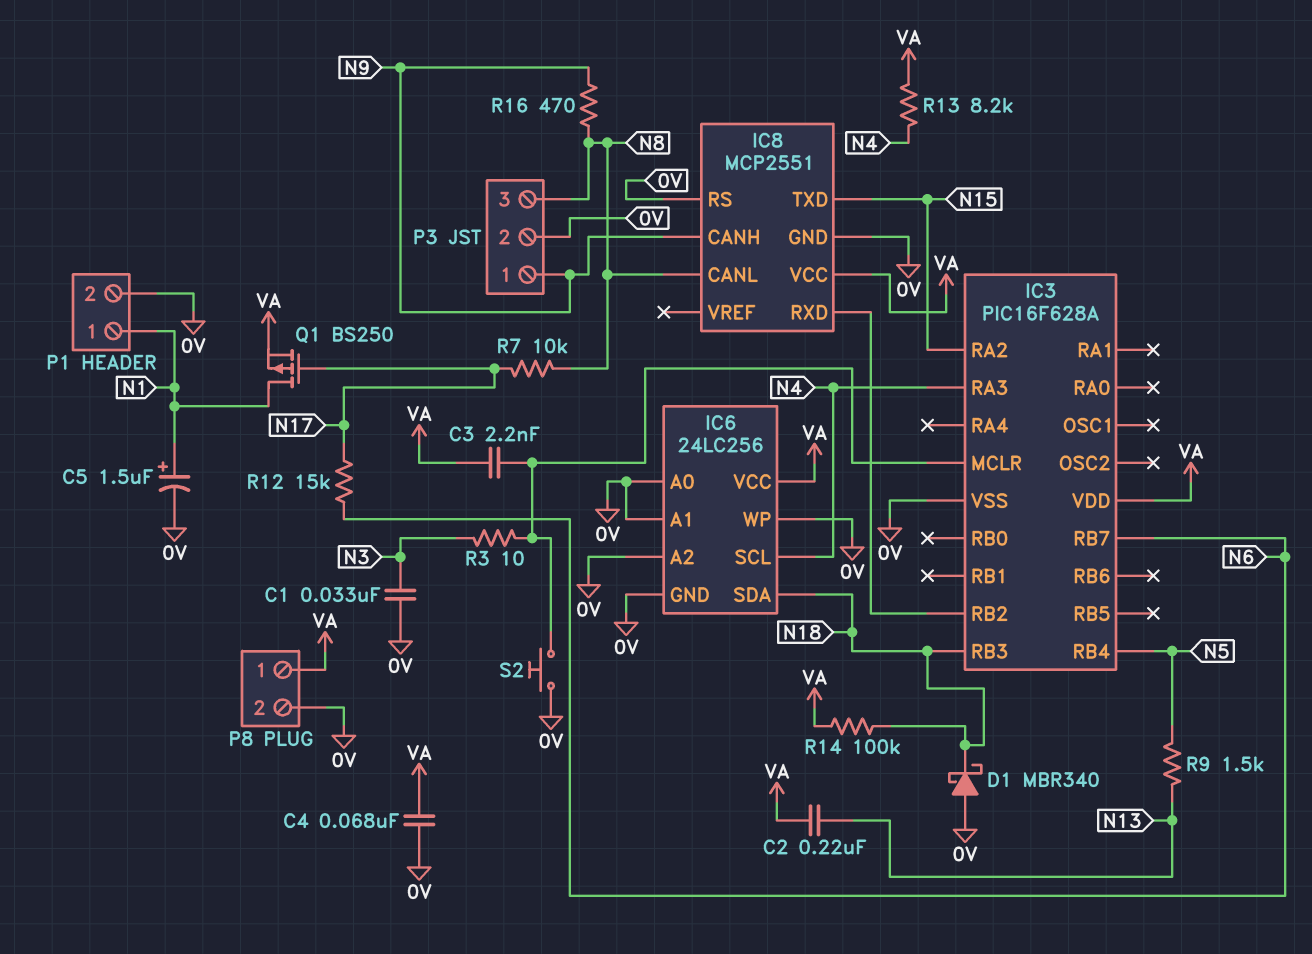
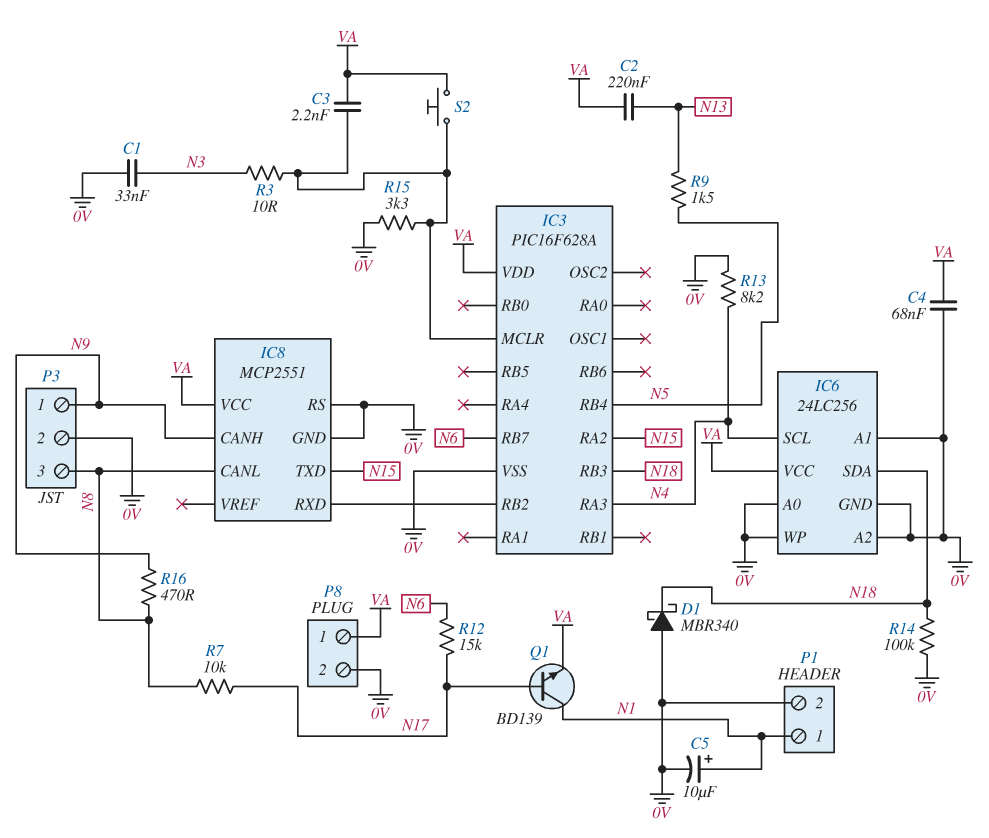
C5: 1.5uF (plus N1, minus 0V) -> 10uF (plus N1, minus 0V)
Q1: PMOS BS250 (G N17, D N1, S VA) -> NPN BD139 (B N17, C N1, E VA)
R13: 8.2k (N4, VA) -> 8.2k (0V, N4)
R14: 100k (N18, VA) -> 100k (0V, N18)
R15: none -> 3.3k (0V, IC3/MCLR)
S2: button (0V, IC3/MCLR) -> button (IC3/MCLR, VA)

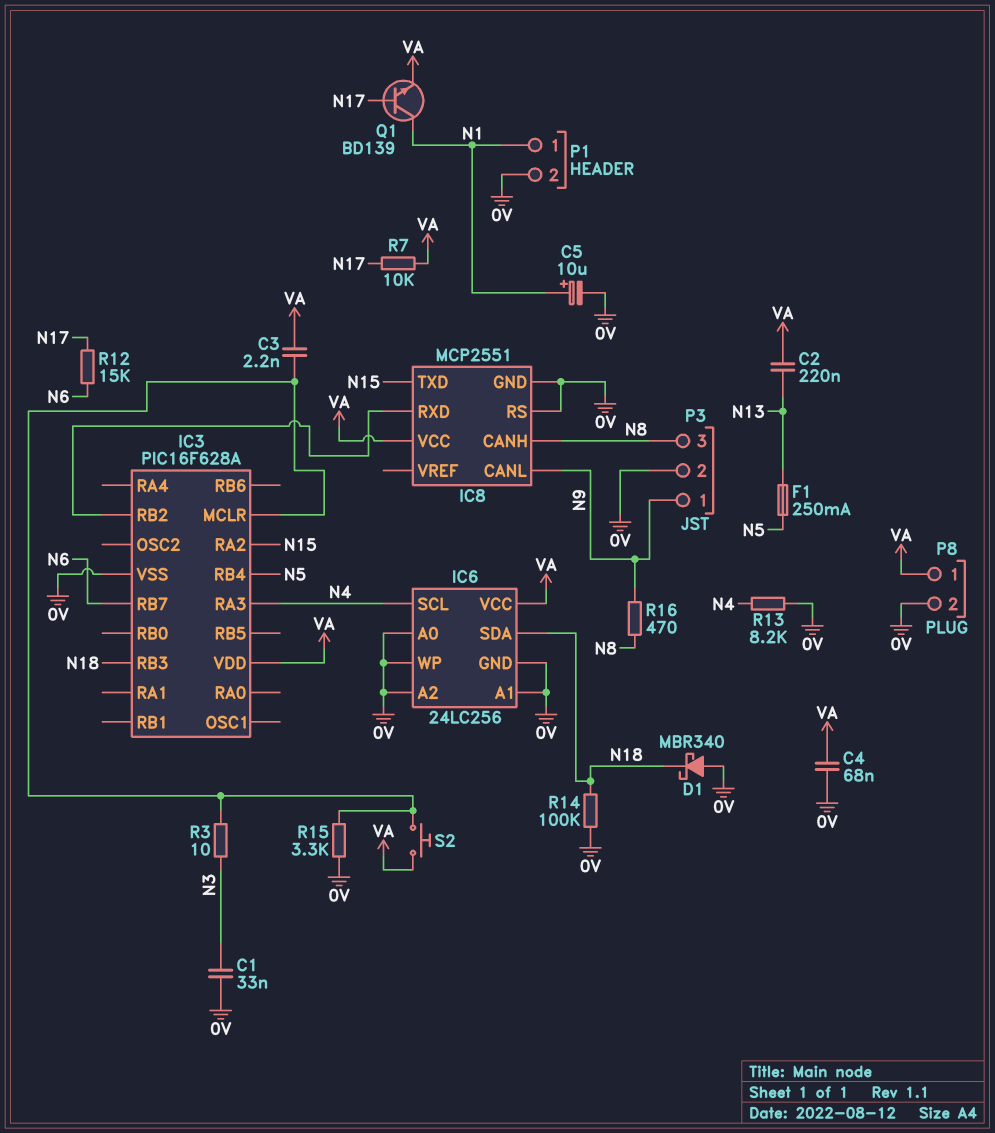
F1: none -> 250mA (N5, N13)
IC8 pin CANH: N9 -> N8
IC8 pin CANL: N8 -> N9
R7: 10k (N8, N17) -> 10k (N17, VA)
R9: 1.5k (N5, N13) -> none

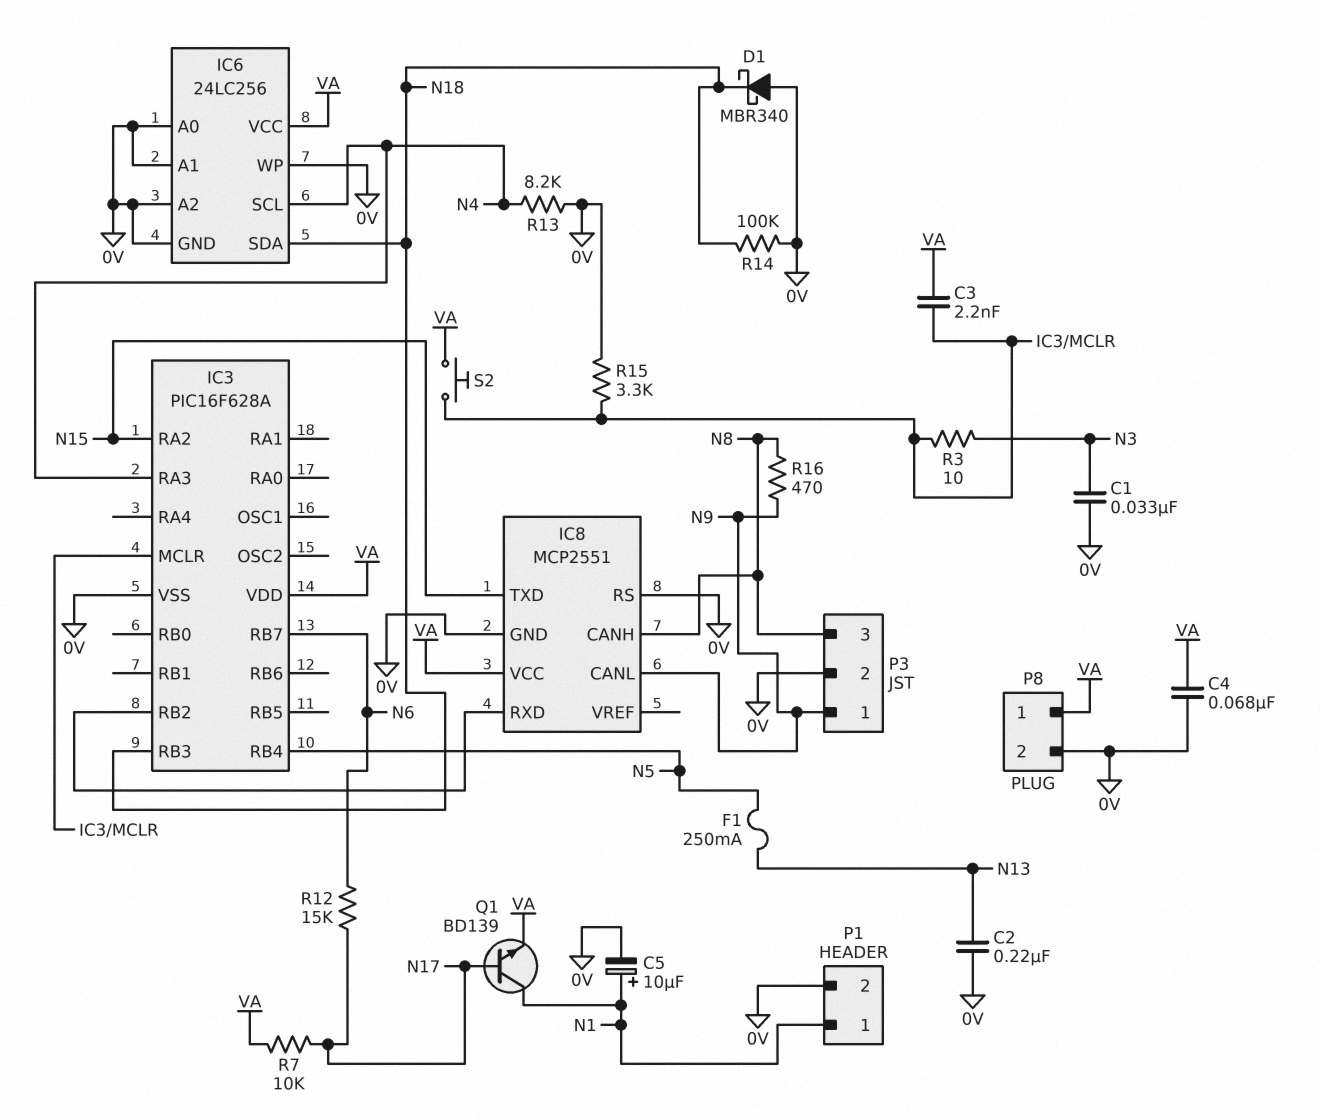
C2: 220nF (N13, VA) -> 220nF (0V, N13)

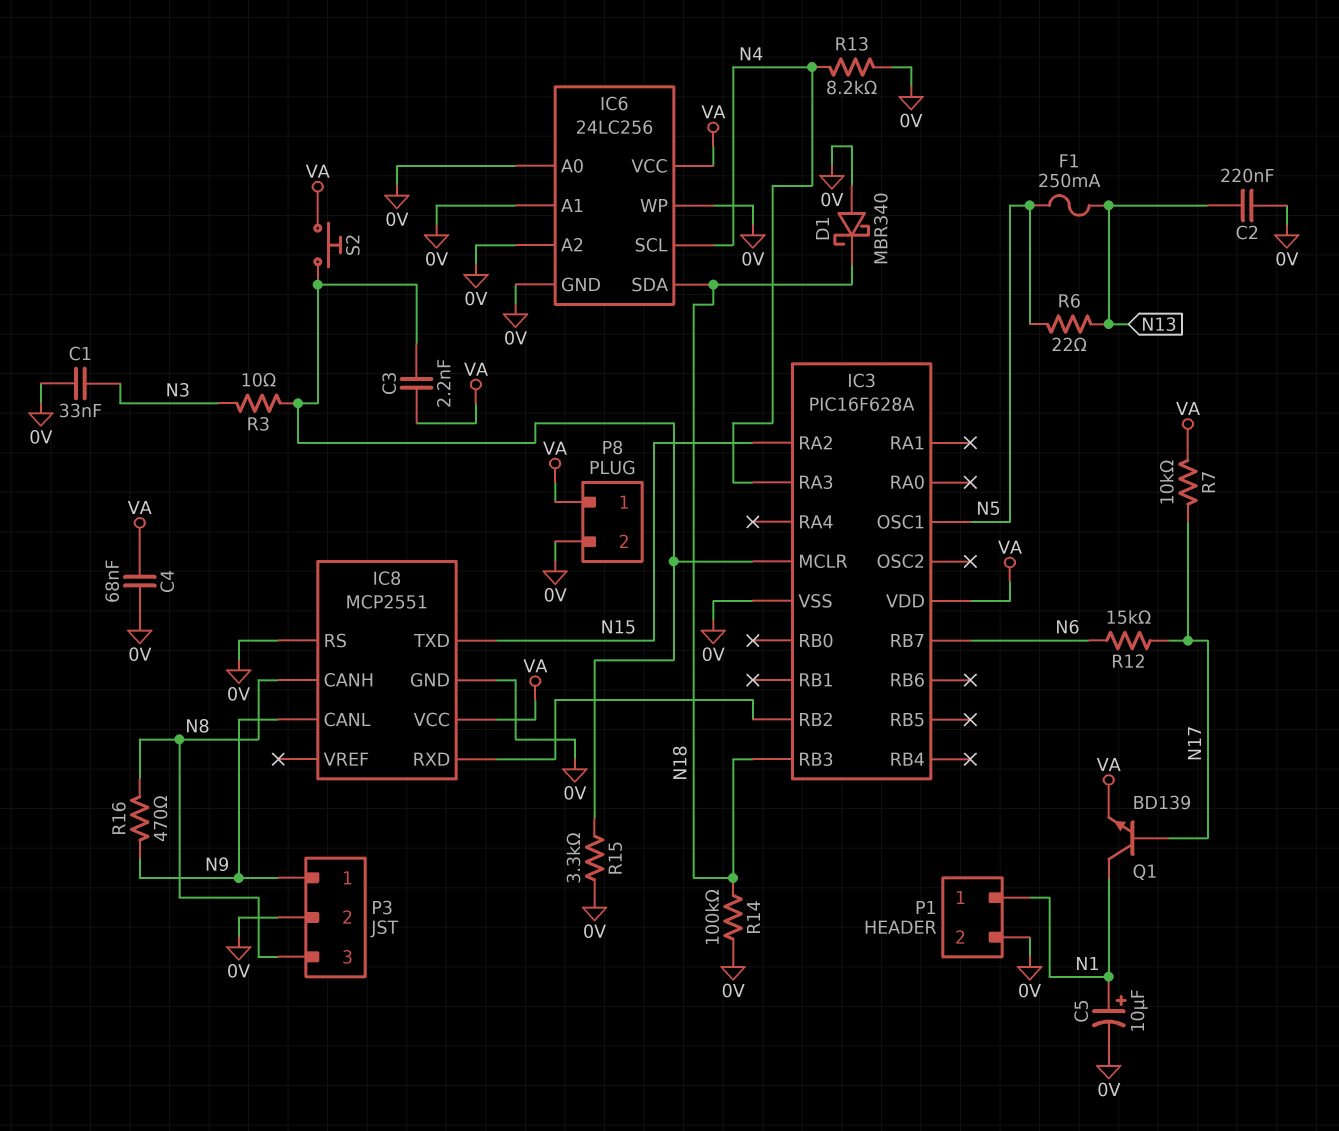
IC3 pin OSC1: none -> N5
IC3 pin RB4: N5 -> none
R6: none -> 22 (N5, N13)

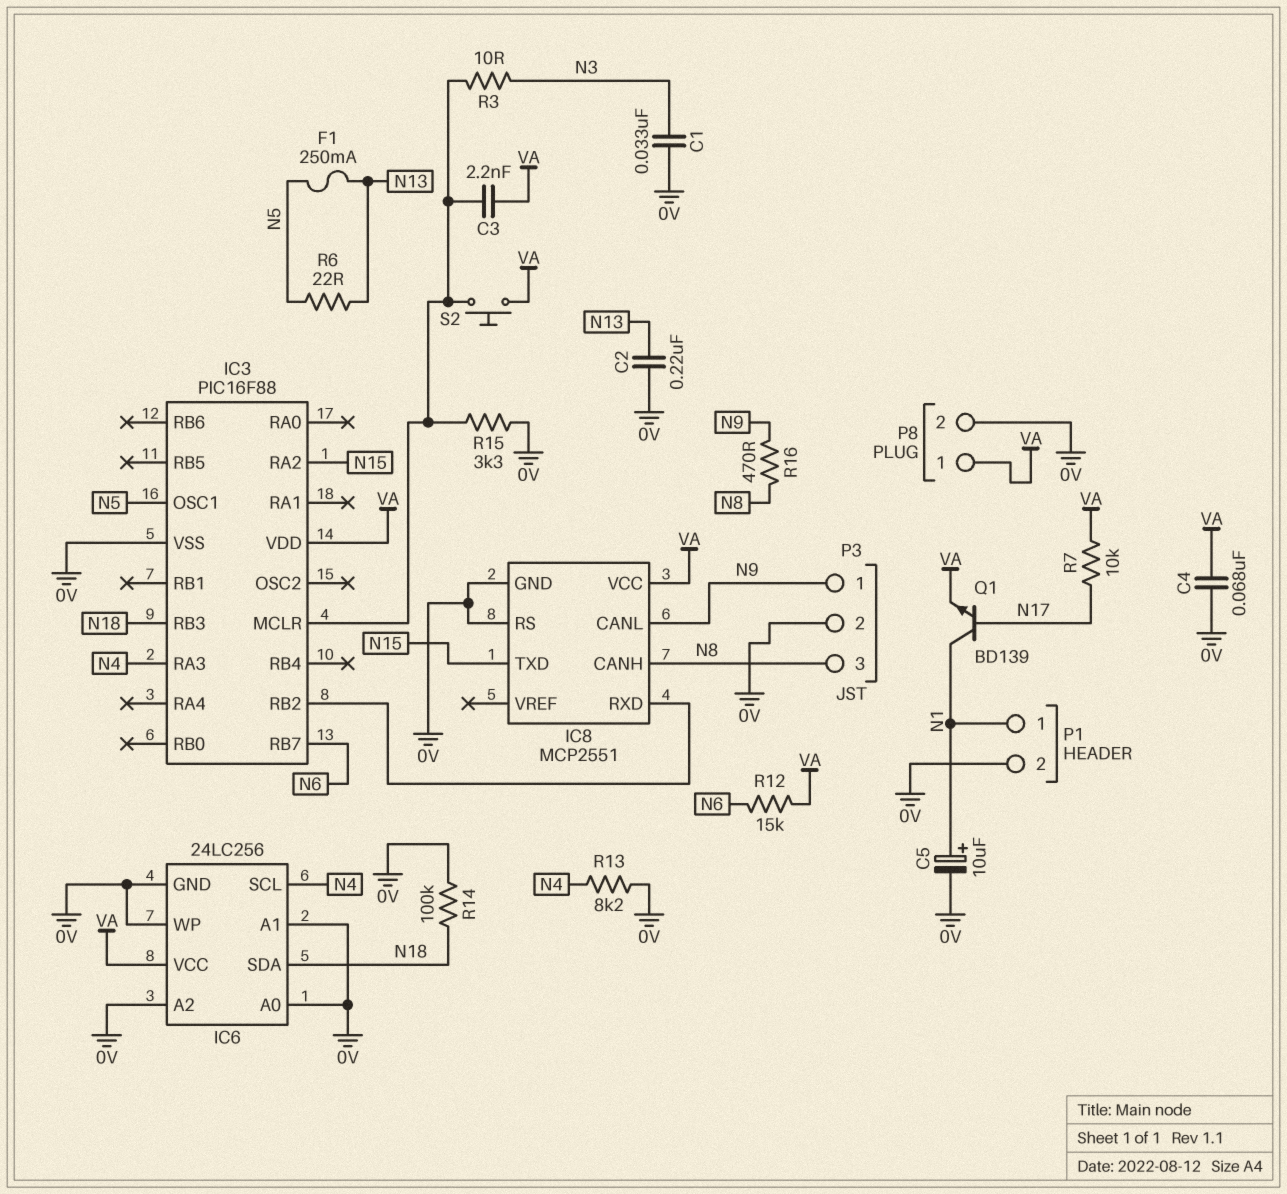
D1: schottky MBR340 (A 0V, K N18) -> none
IC3: PIC16F628A -> PIC16F88
R12: 15k (N6, N17) -> 15k (N6, VA)

